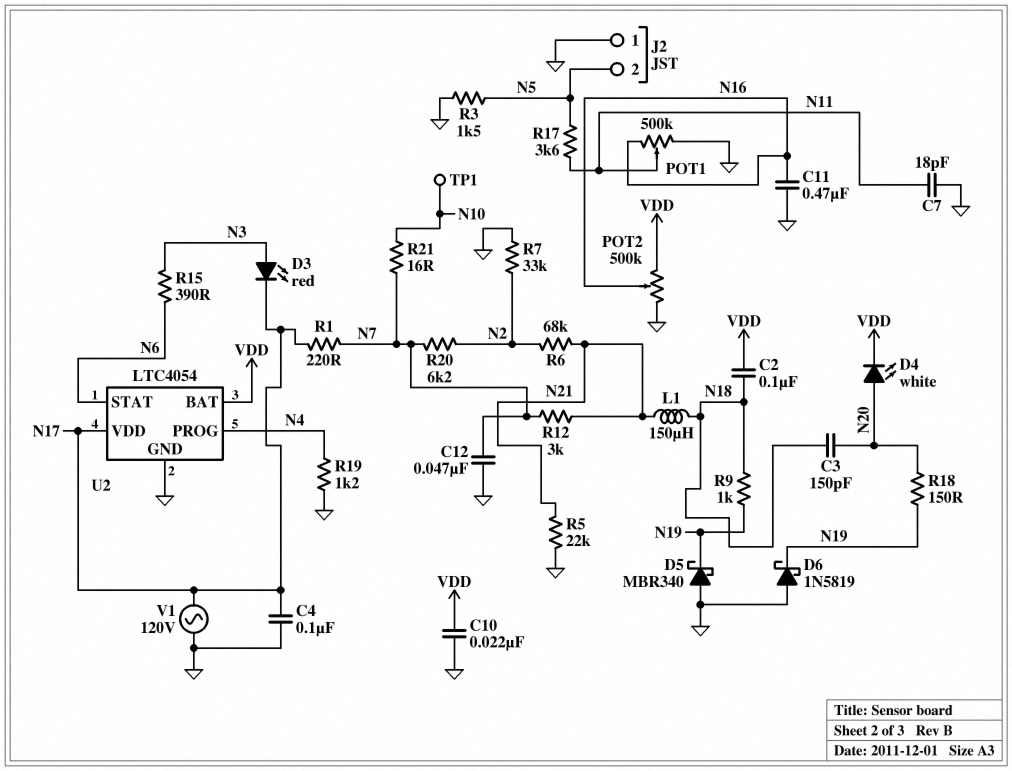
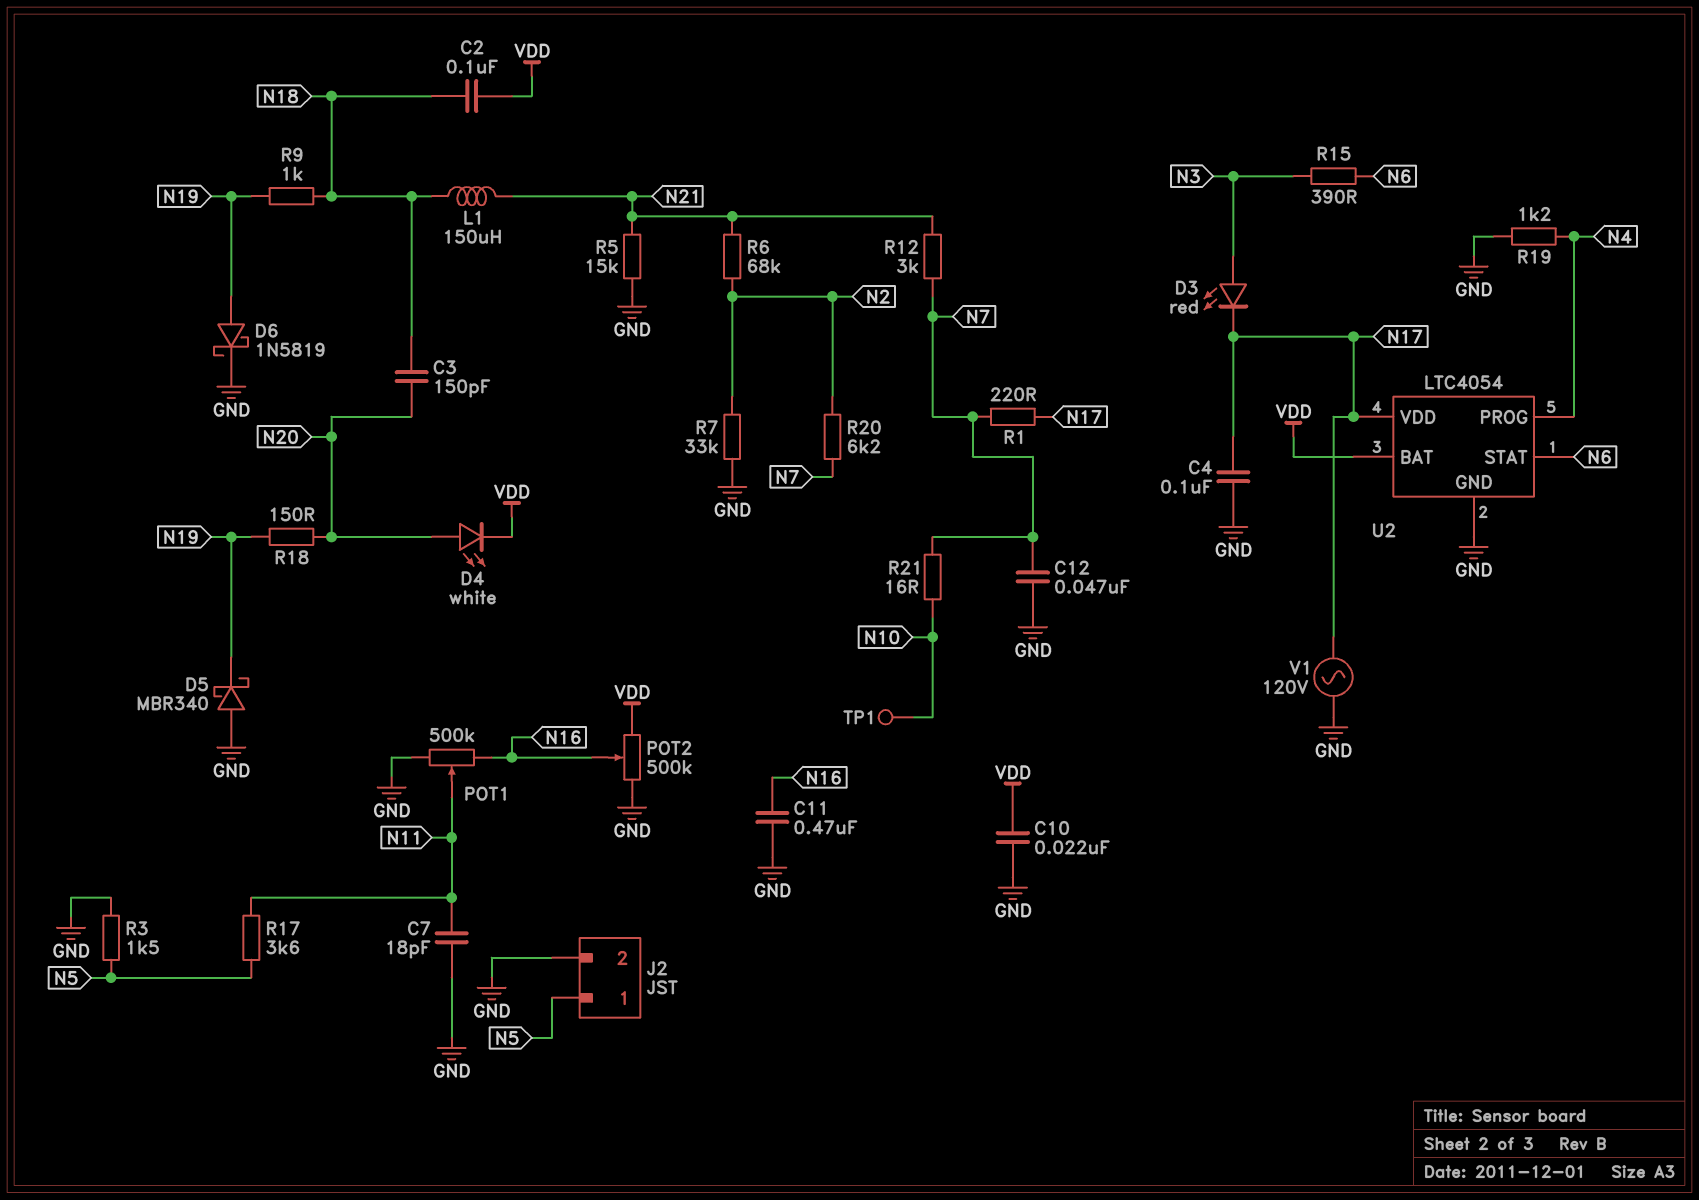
D6: schottky 1N5819 (A GND, K N19) -> schottky 1N5819 (A N19, K GND)
J2 pin 1: GND -> N5
J2 pin 2: N5 -> GND
R5: 22k (GND, N21) -> 15k (GND, N21)

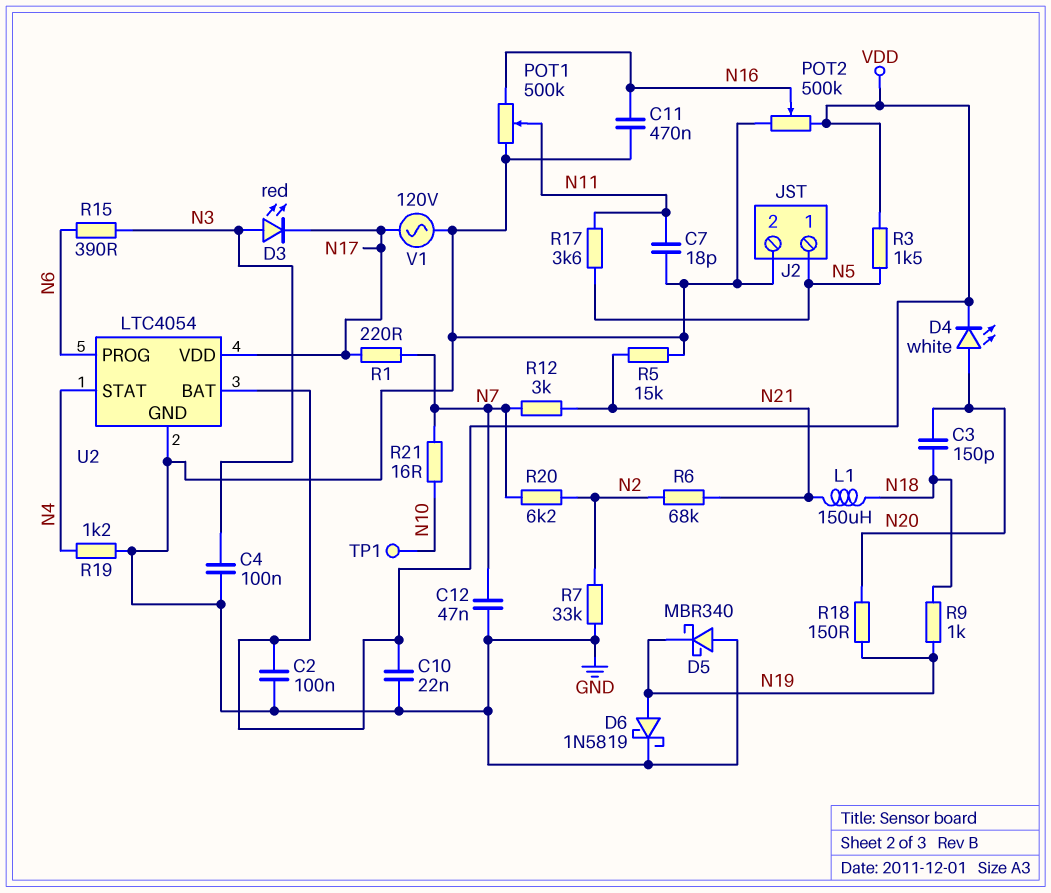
C2: 100nF (N18, VDD) -> 100nF (GND, VDD)
C4: 100nF (GND, N17) -> 100nF (GND, N3)
R3: 1.5k (GND, N5) -> 1.5k (N5, VDD)
U2 pin PROG: N4 -> N6
U2 pin STAT: N6 -> N4

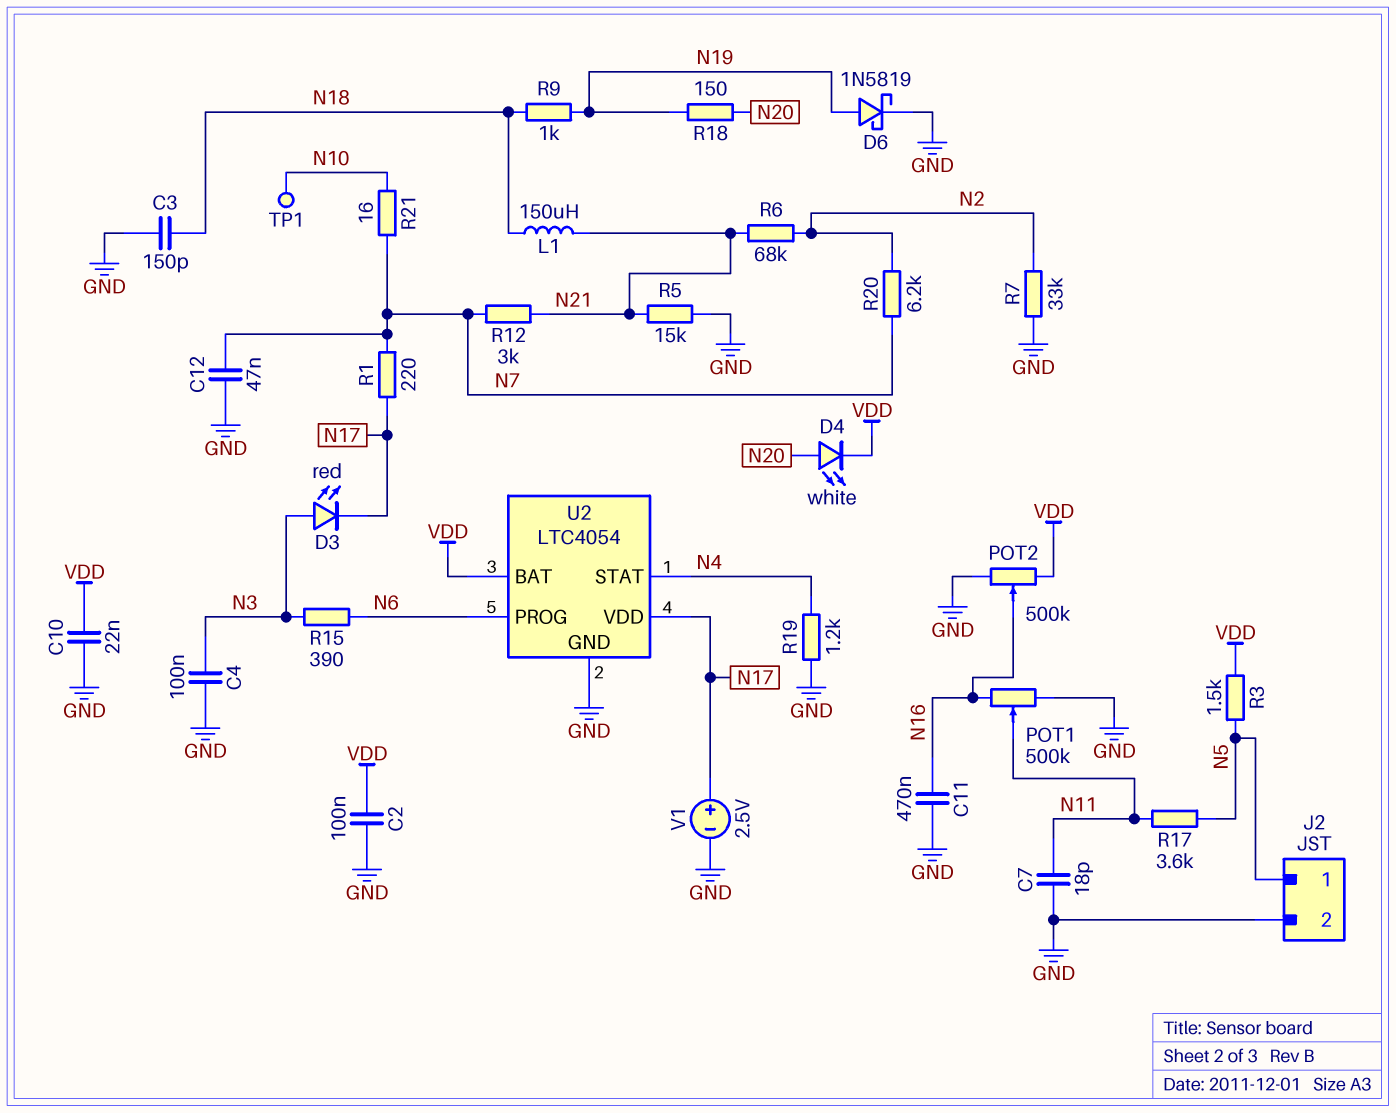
C3: 150pF (N18, N20) -> 150pF (GND, N18)
D5: schottky MBR340 (A GND, K N19) -> none
V1: AC 120V (GND, N17) -> 2.5V (plus N17, minus GND)

